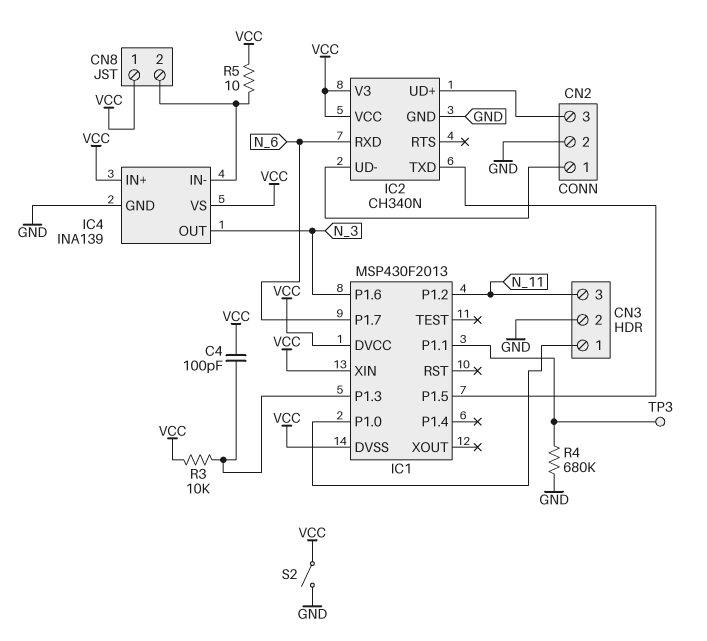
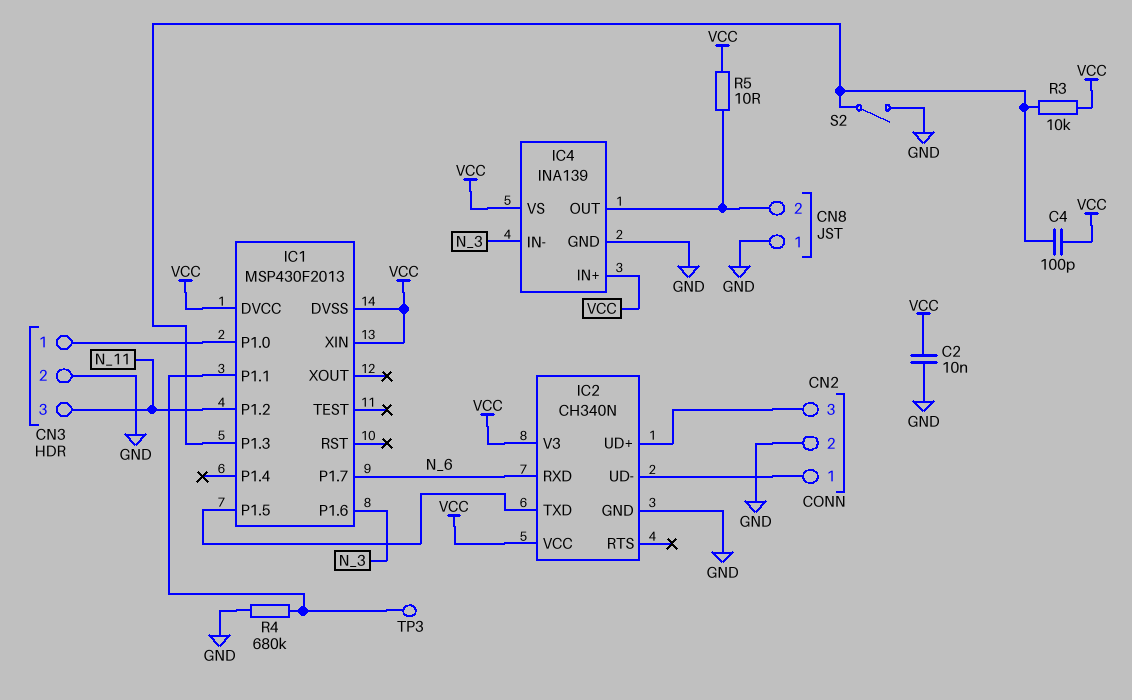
C2: none -> 10nF (GND, VCC)
CN8 pin 1: VCC -> GND
IC4 pin IN-: CN8/2 -> N_3
IC4 pin OUT: N_3 -> CN8/2
S2: switch (GND, VCC) -> switch (GND, IC1/P1.3)

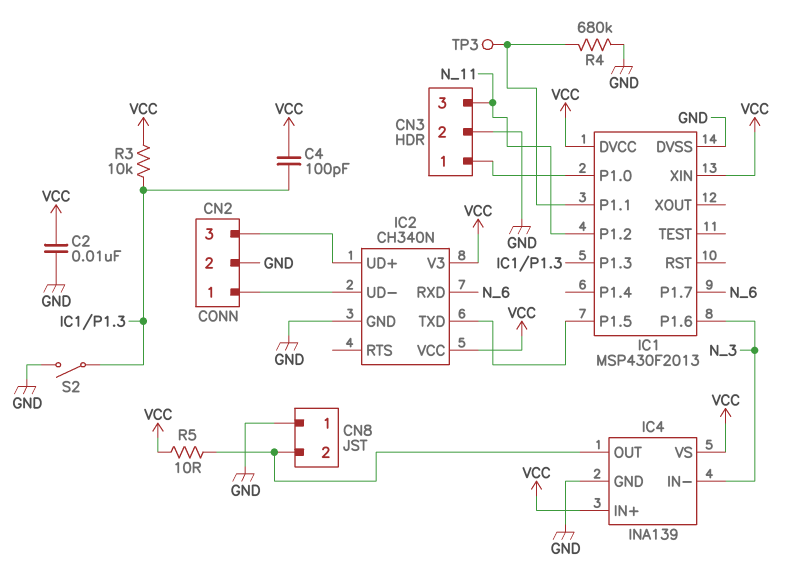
IC1 pin DVSS: VCC -> GND

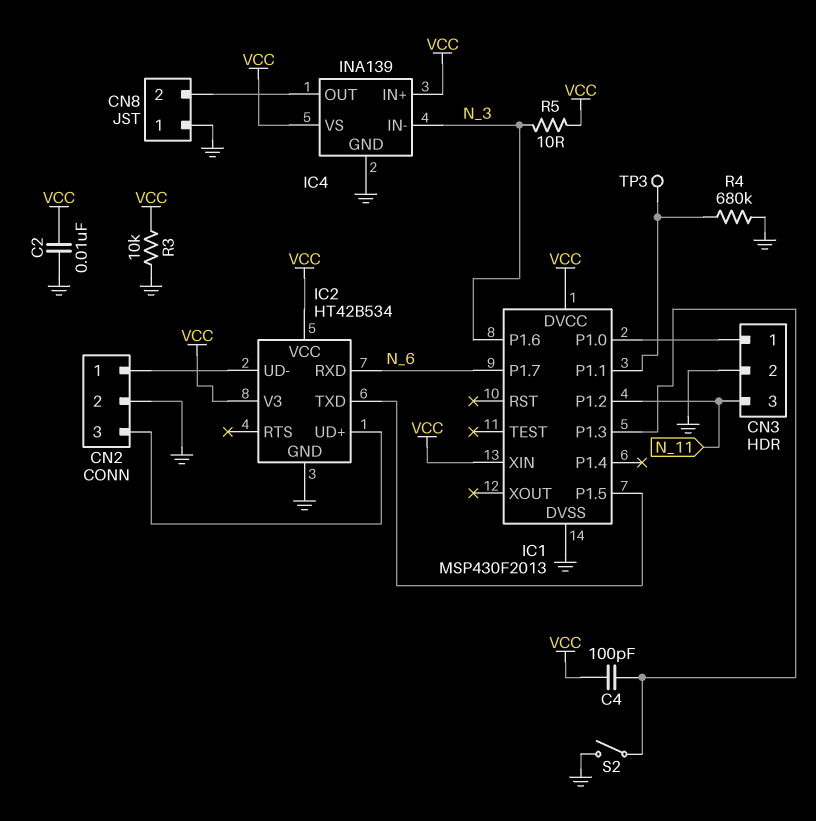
IC2: CH340N -> HT42B534
R3: 10k (IC1/P1.3, VCC) -> 10k (GND, VCC)
R5: 10 (CN8/2, VCC) -> 10 (N_3, VCC)

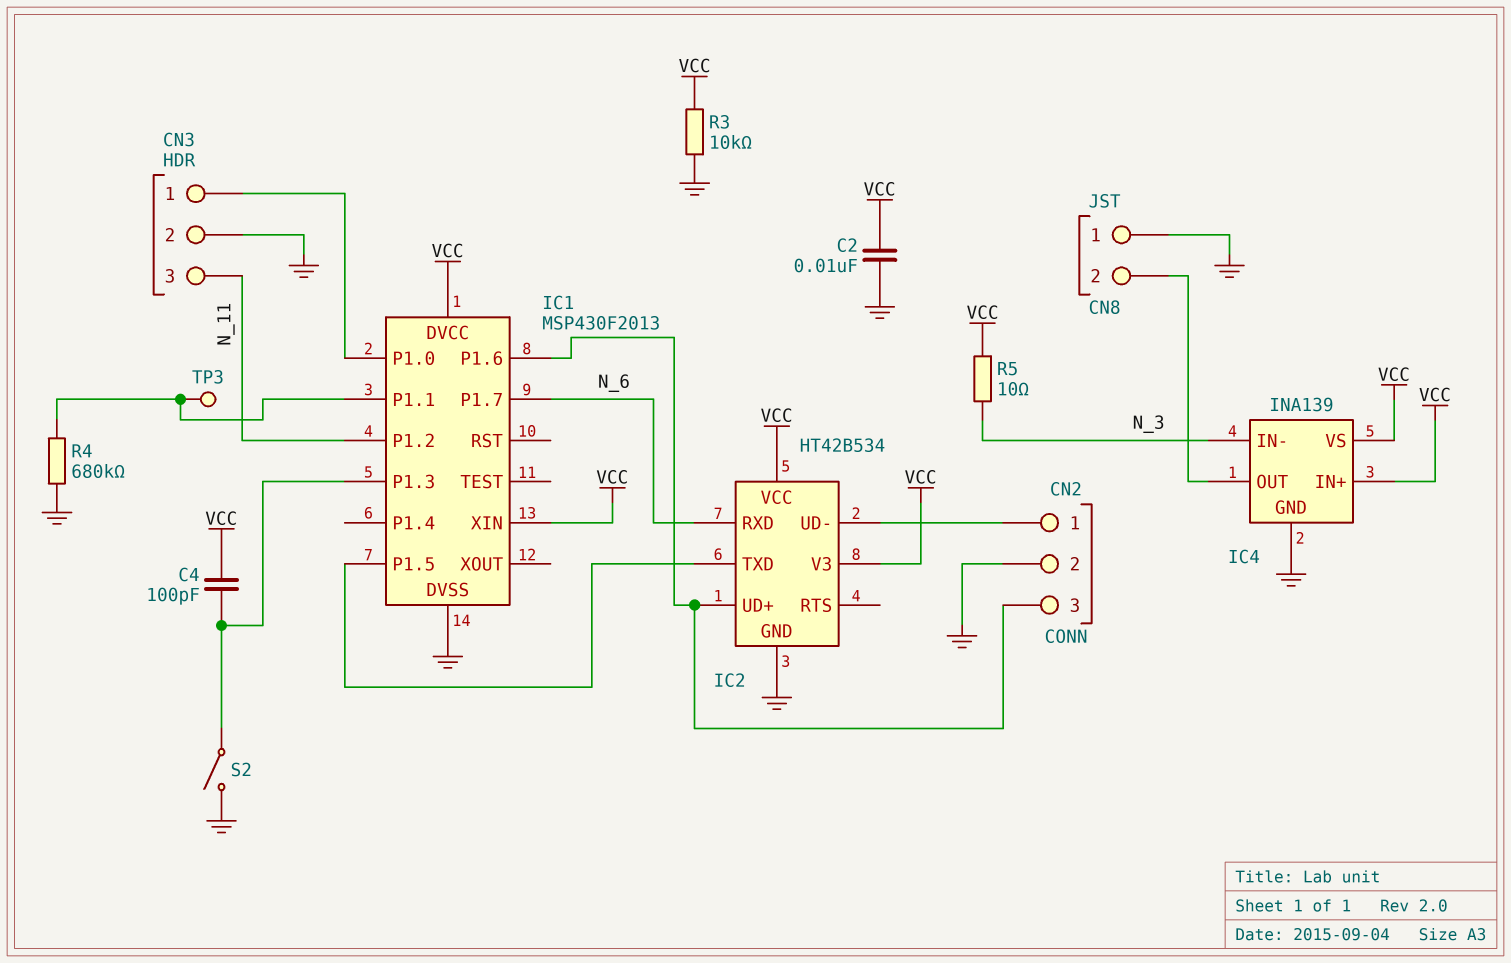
IC1 pin P1.6: N_3 -> CN2/3

